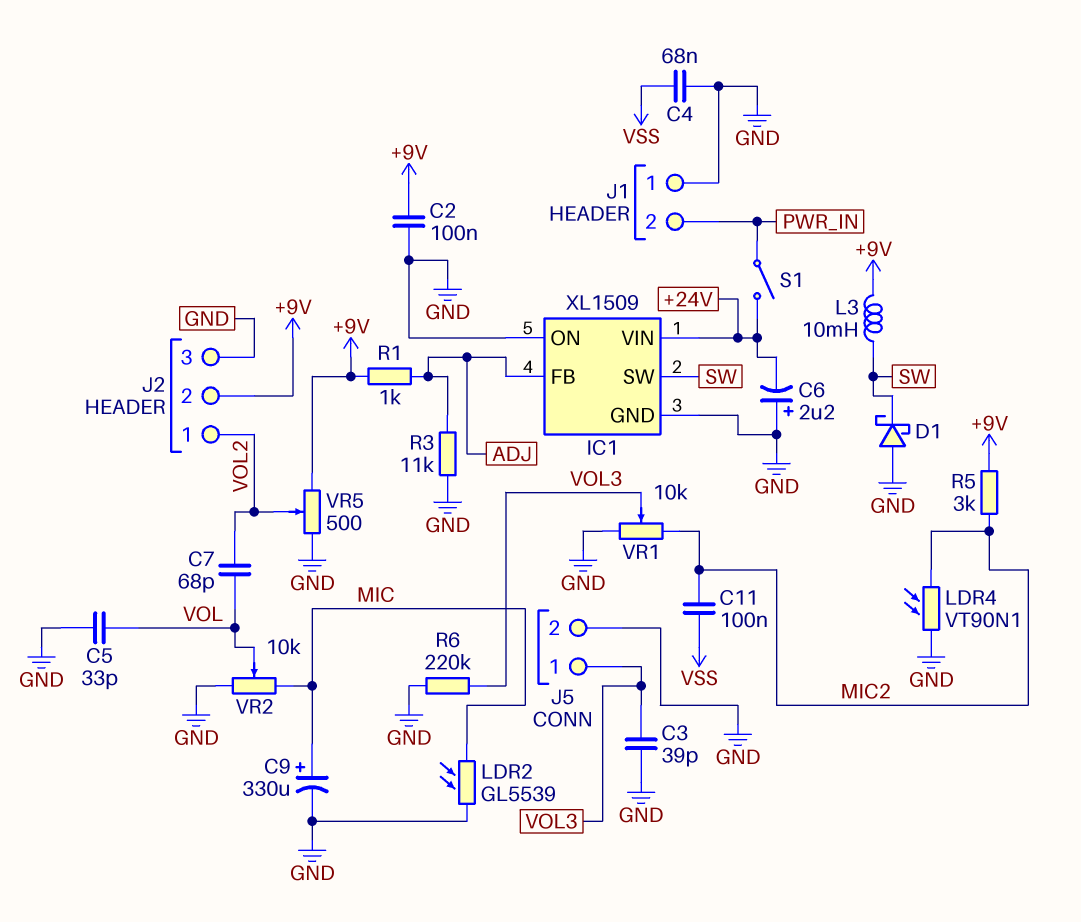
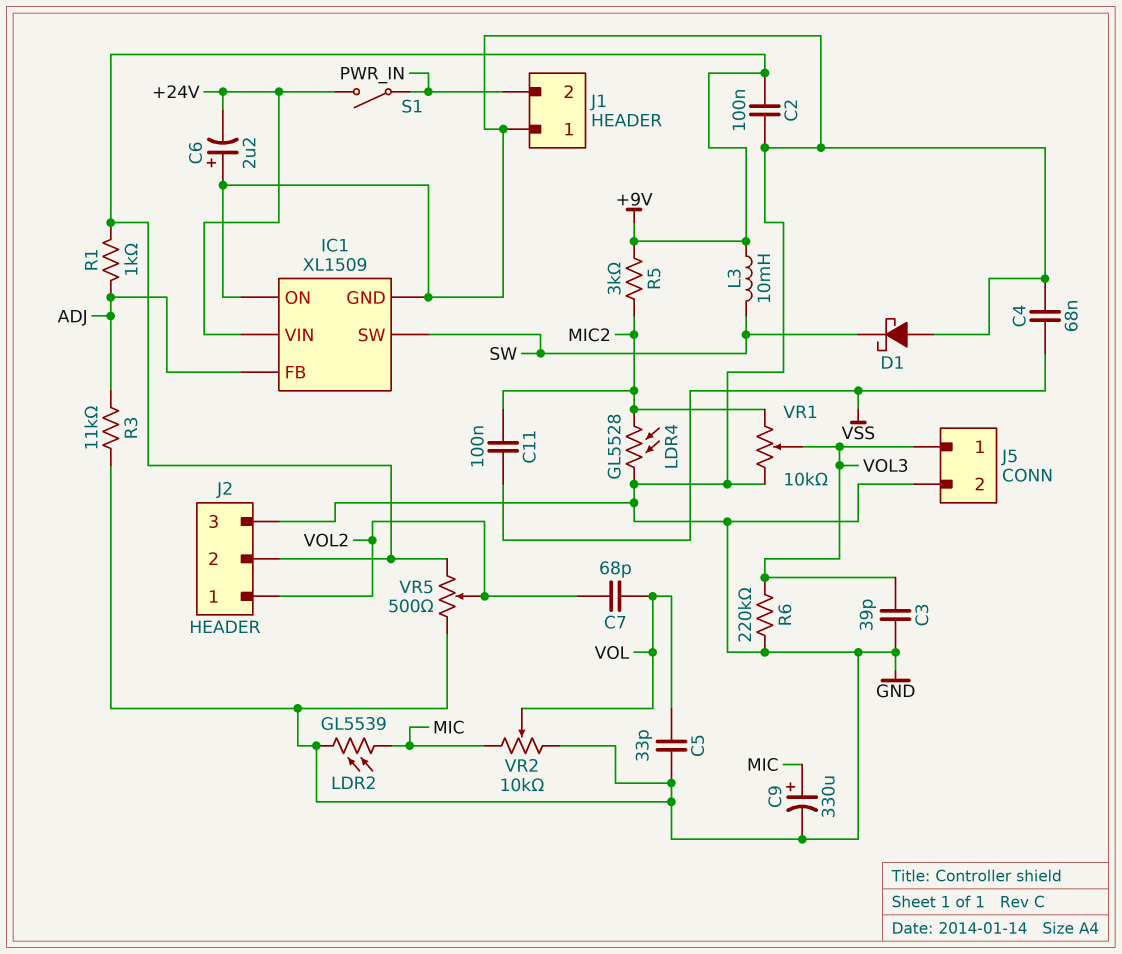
LDR4: VT90N1 (GND, MIC2) -> GL5528 (GND, MIC2)

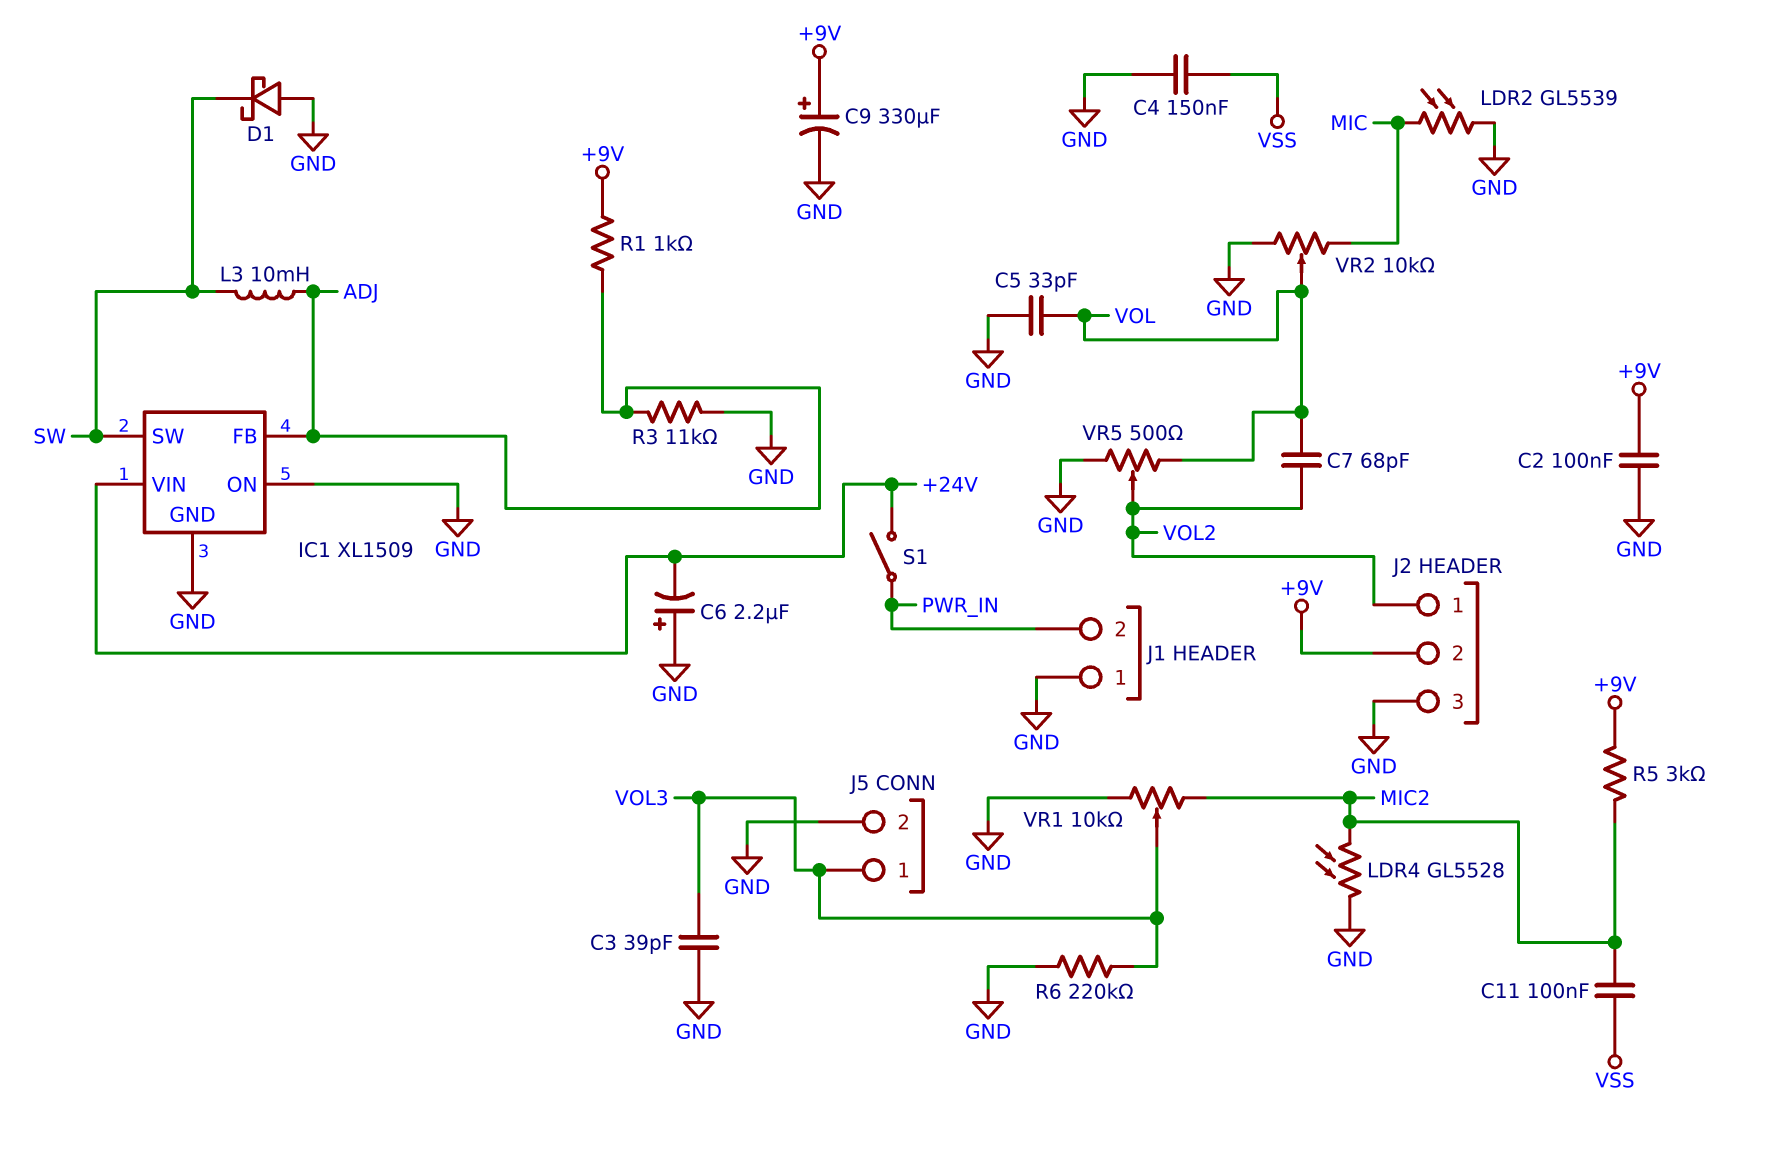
C4: 68nF (GND, VSS) -> 150nF (GND, VSS)
C9: 330uF (plus MIC, minus GND) -> 330uF (plus +9V, minus GND)
L3: 10mH (+9V, SW) -> 10mH (ADJ, SW)
VR5: 500 (+9V, GND, wiper VOL2) -> 500 (GND, VOL, wiper VOL2)

